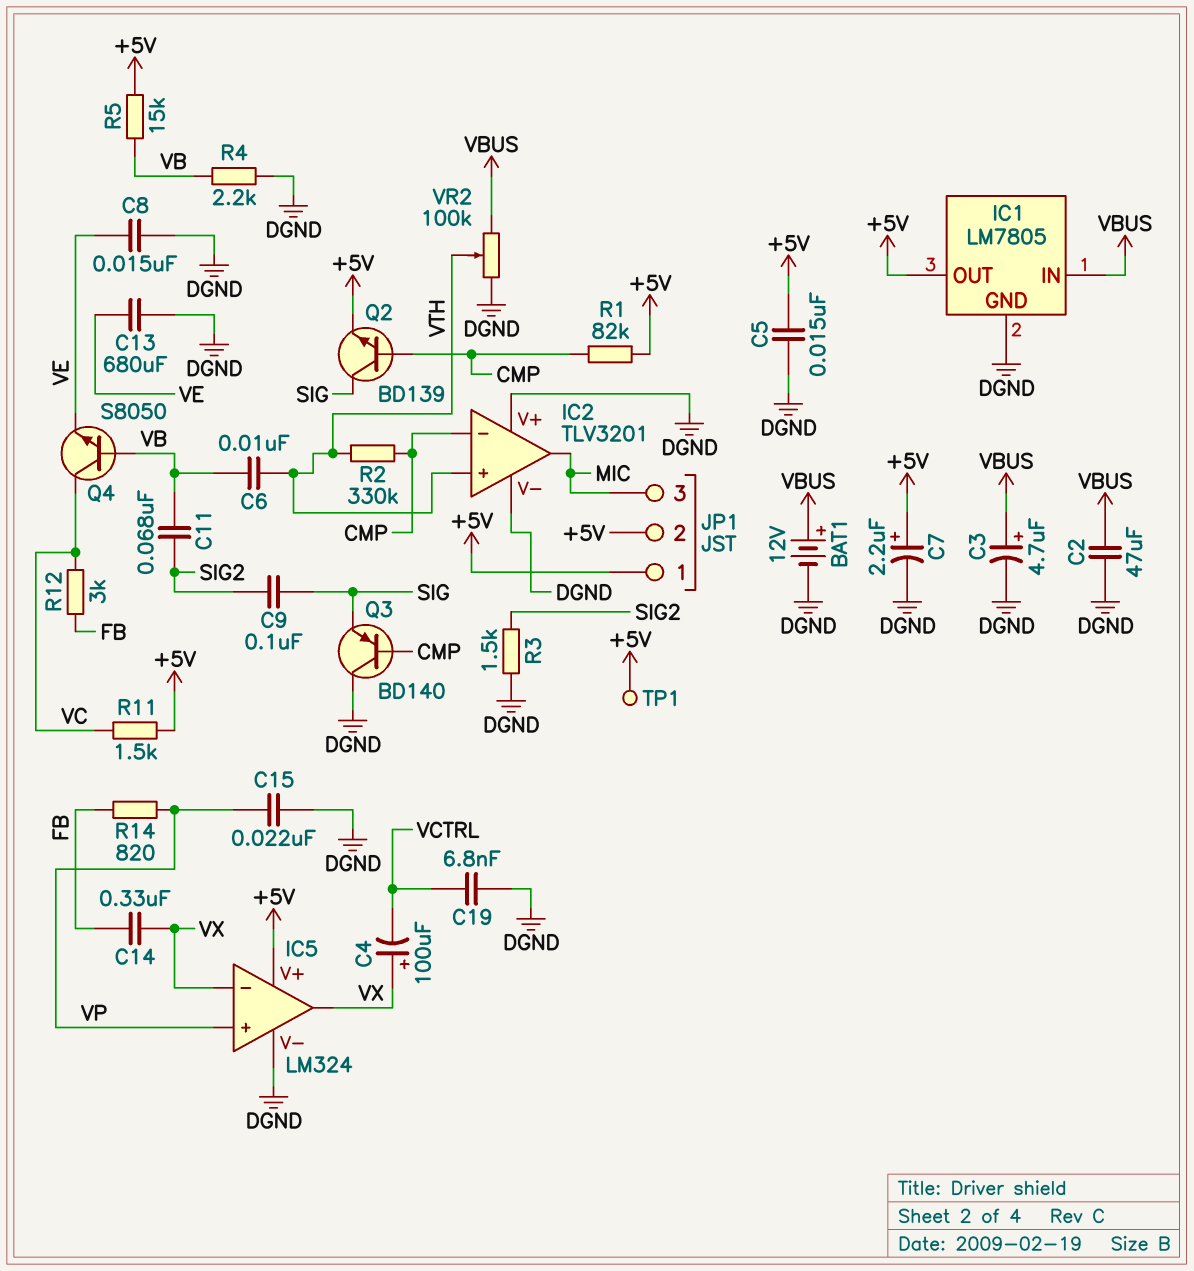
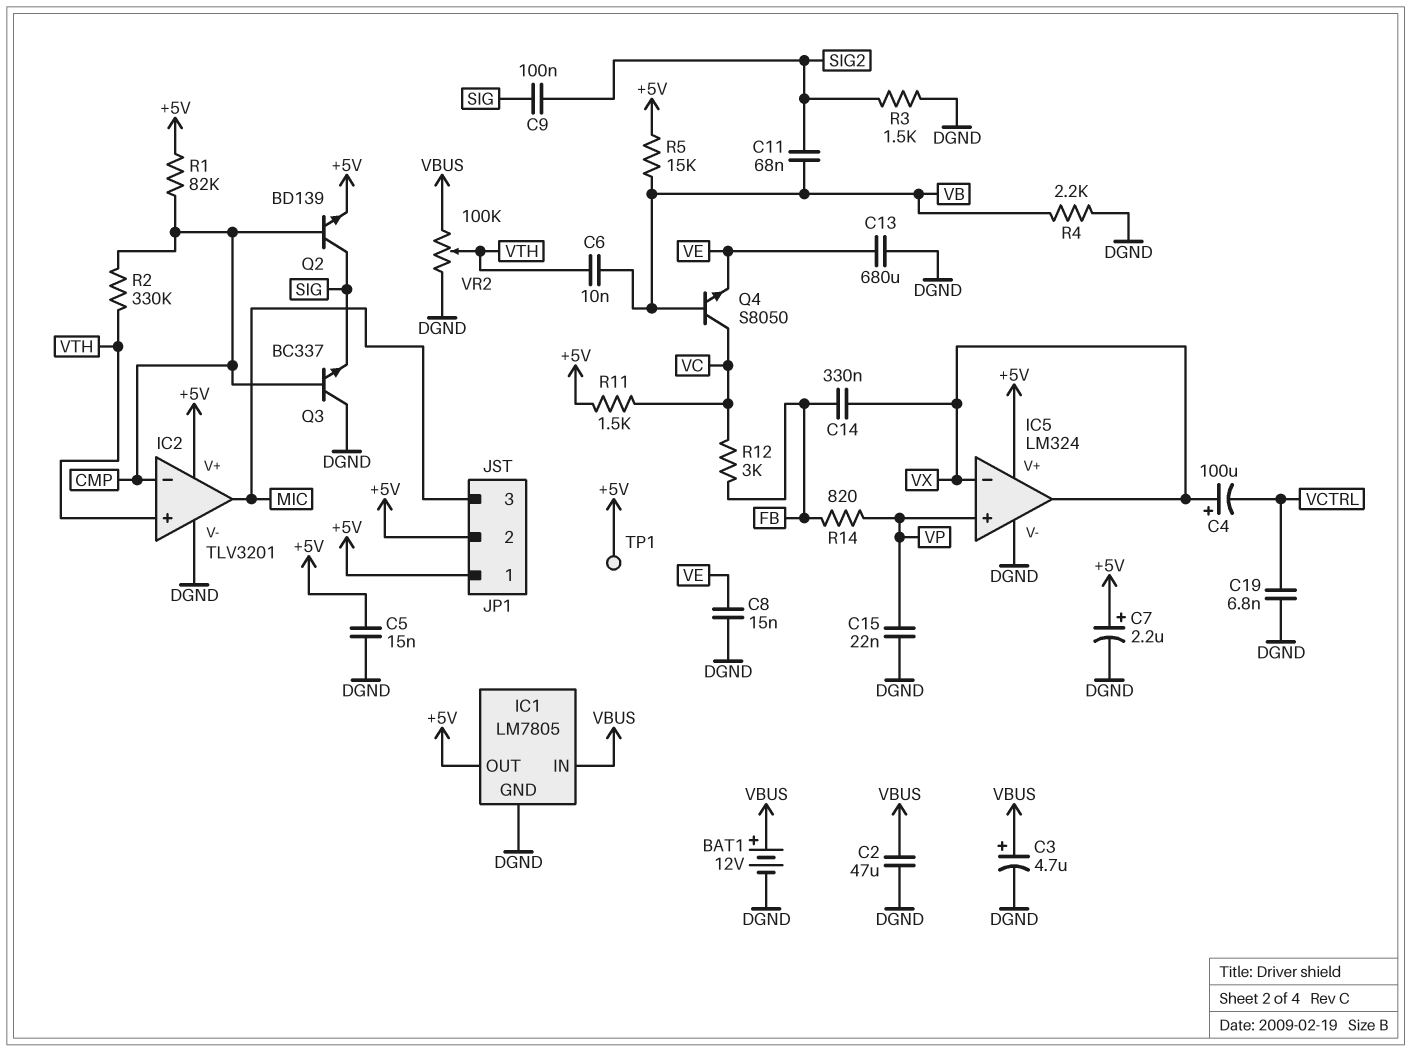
IC2 pin V+: DGND -> +5V
Q3: PNP BD140 (B CMP, C DGND, E SIG) -> NPN BC337 (B CMP, C DGND, E SIG)

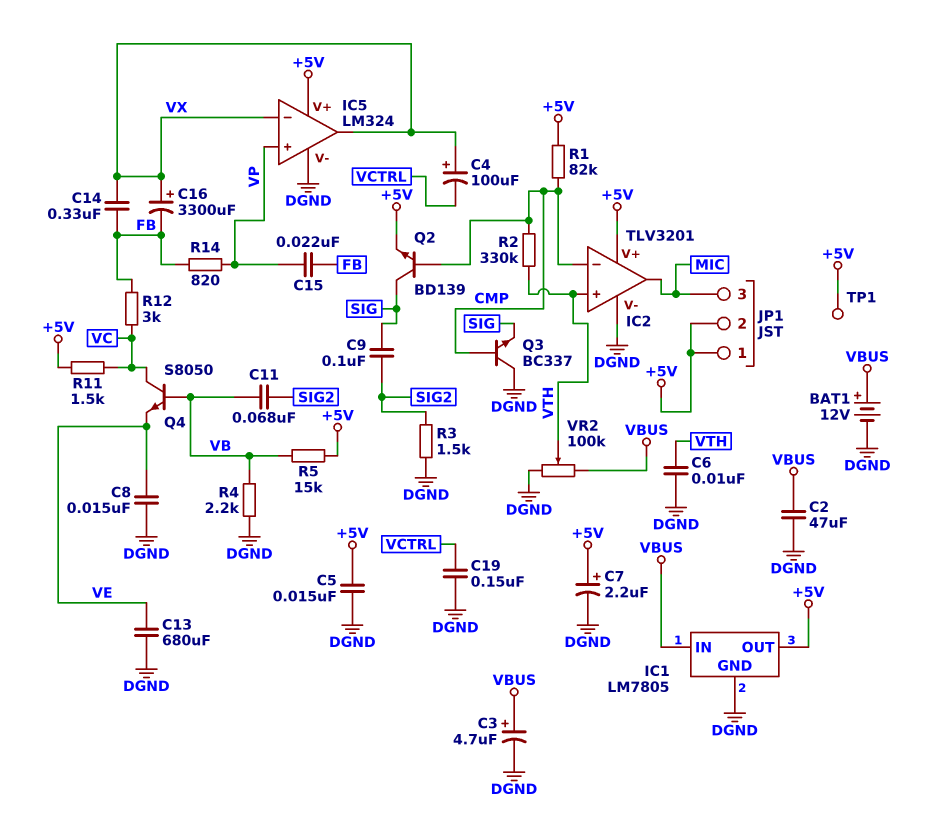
C6: 10nF (VB, VTH) -> 10nF (DGND, VTH)
C15: 22nF (DGND, VP) -> 22nF (FB, VP)
C16: none -> 3300uF (plus VX, minus FB)
C19: 6.8nF (DGND, VCTRL) -> 150nF (DGND, VCTRL)

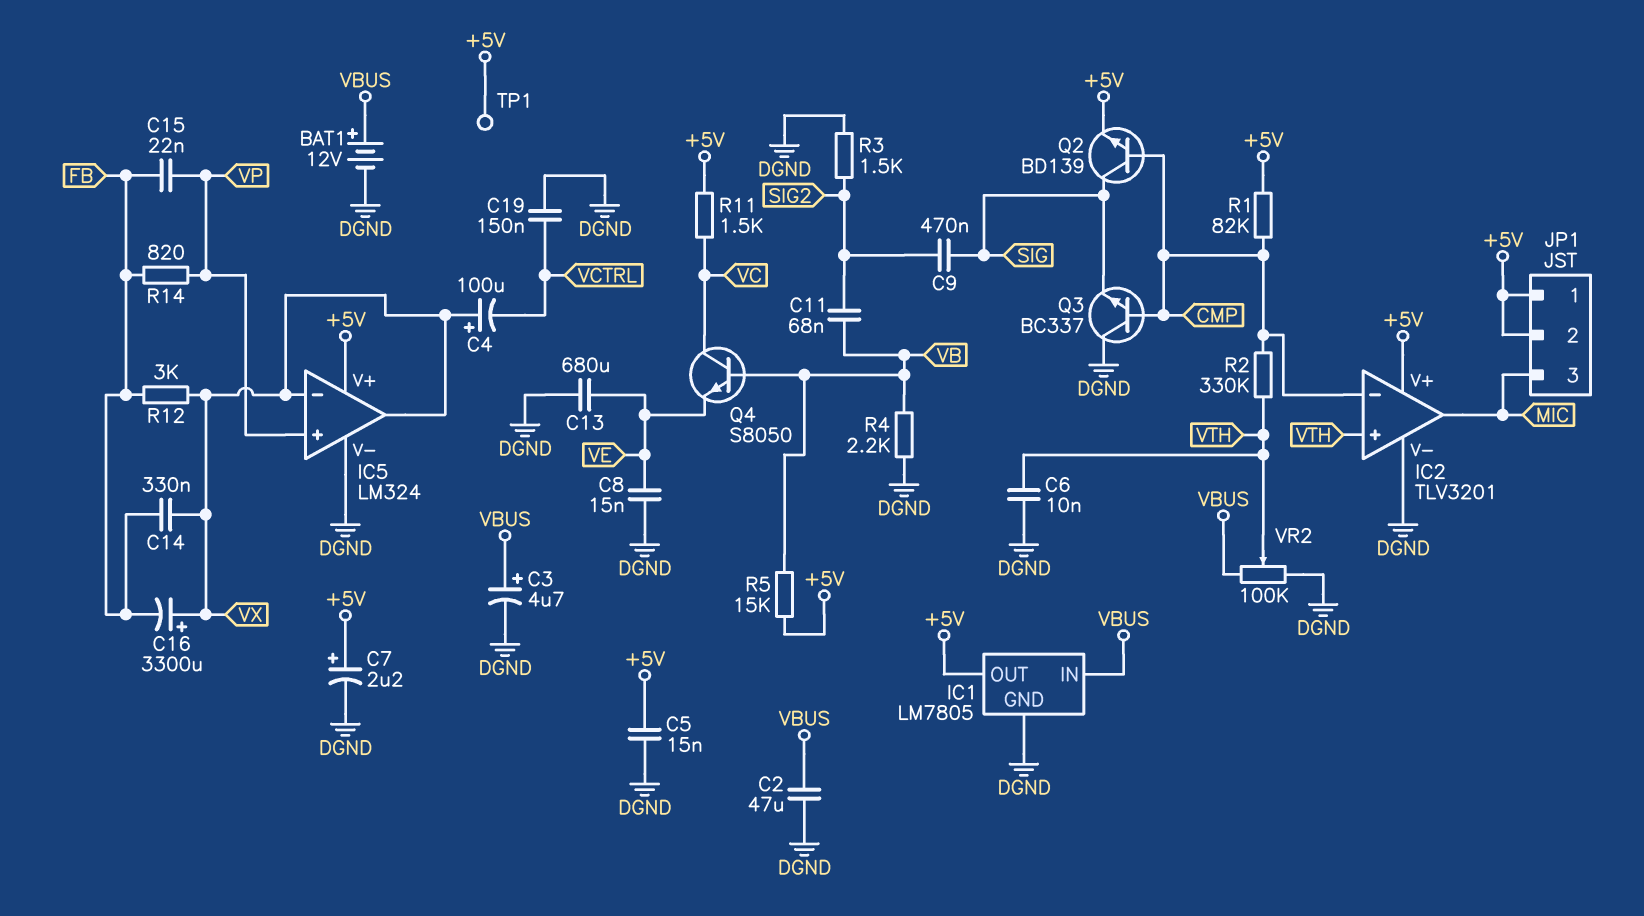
C9: 100nF (SIG, SIG2) -> 470nF (SIG, SIG2)
R12: 3k (FB, VC) -> 3k (FB, VX)

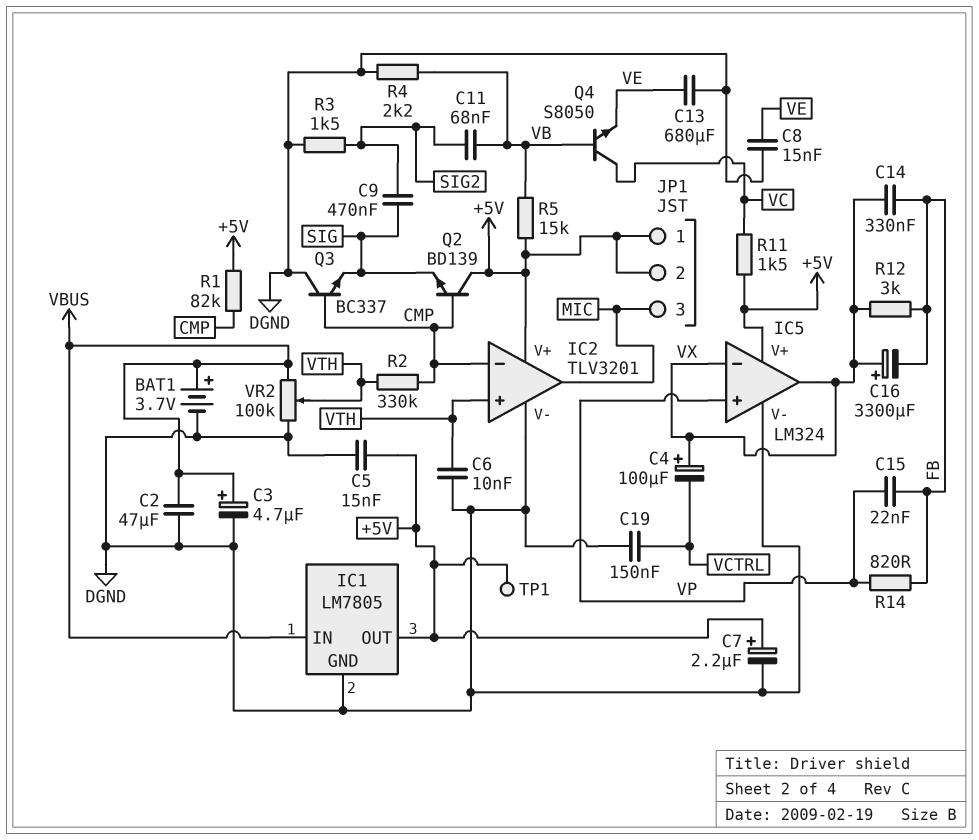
BAT1: 12V (plus VBUS, minus DGND) -> 3.7V (plus VBUS, minus DGND)
Q2: NPN BD139 (B CMP, C SIG, E +5V) -> NPN BD139 (B CMP, C +5V, E SIG)

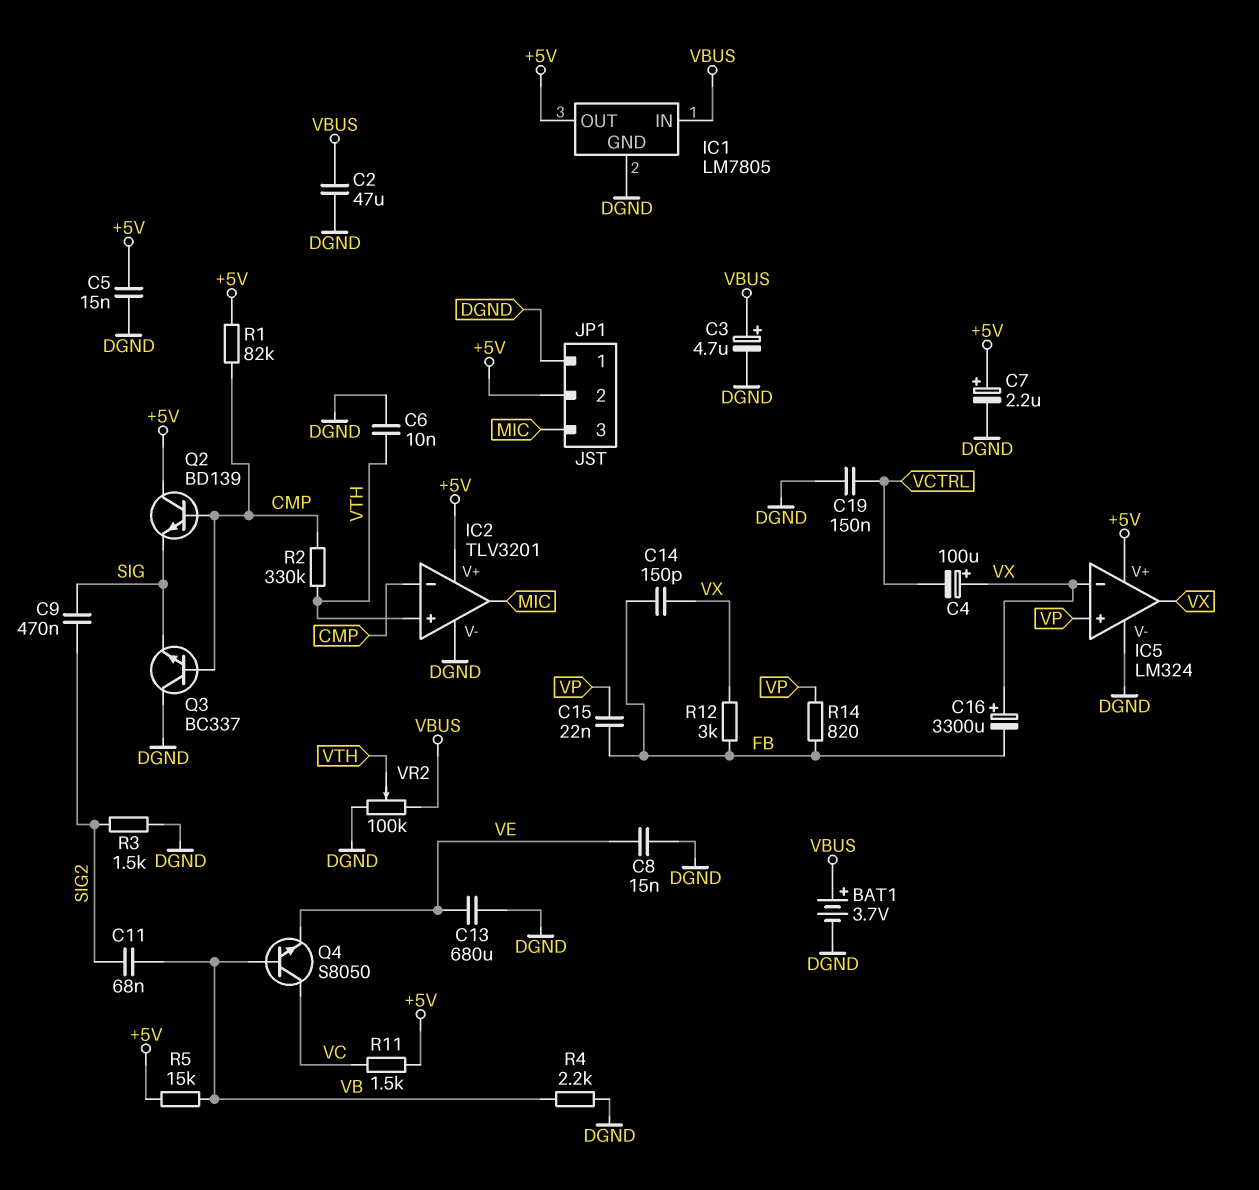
C14: 330nF (FB, VX) -> 150pF (FB, VX)
JP1 pin 1: +5V -> DGND
TP1: test point (+5V) -> none

